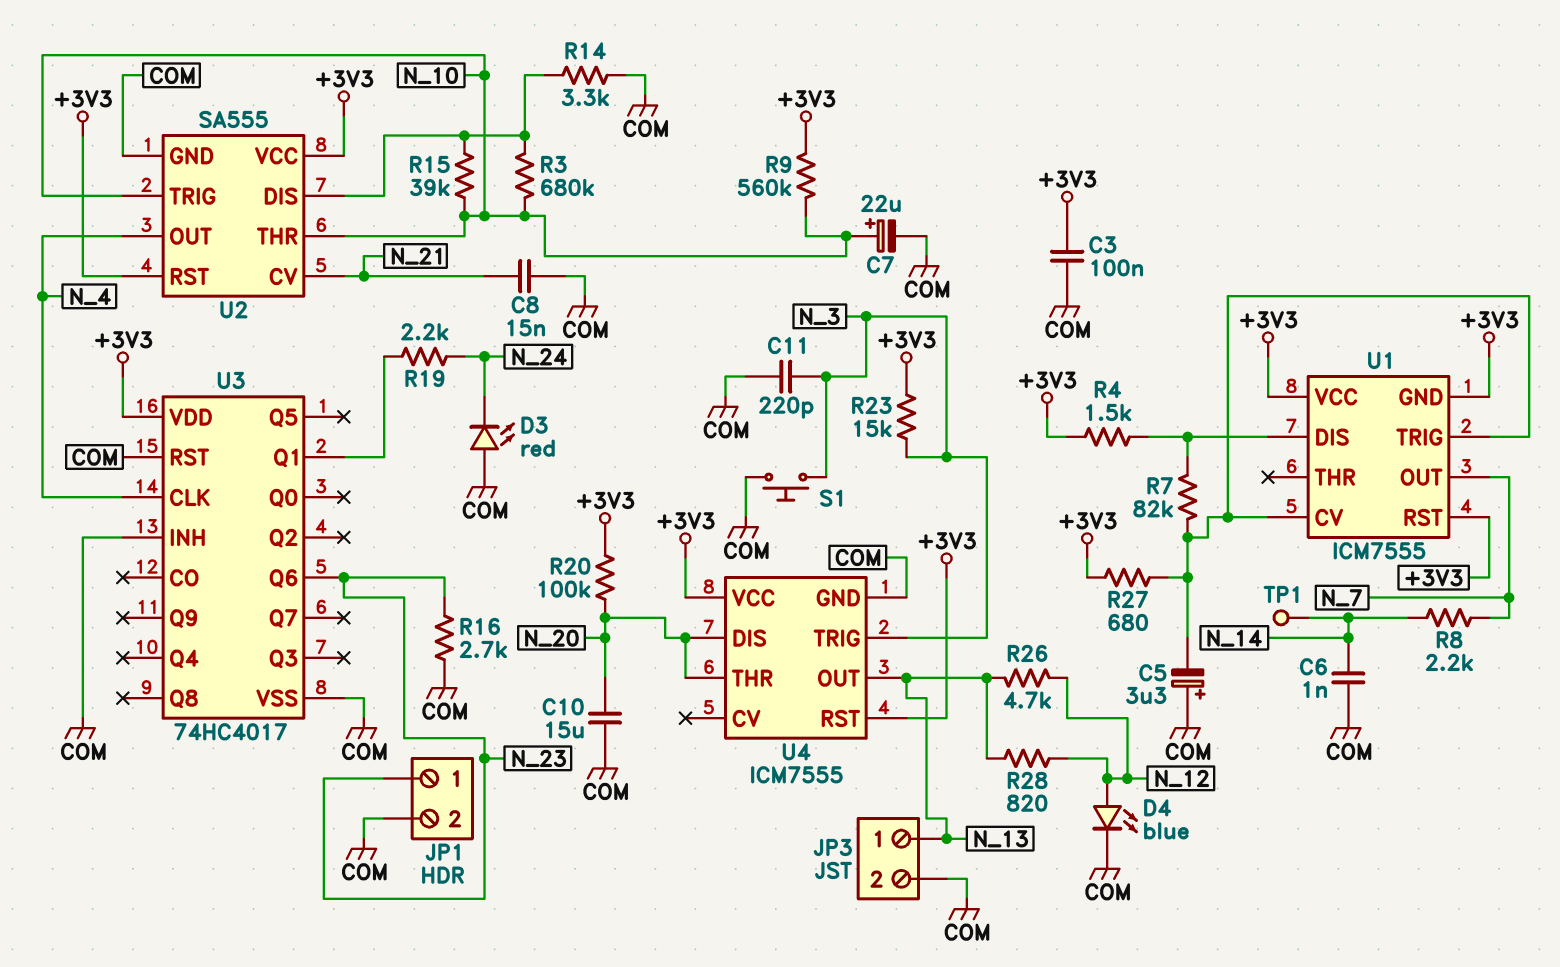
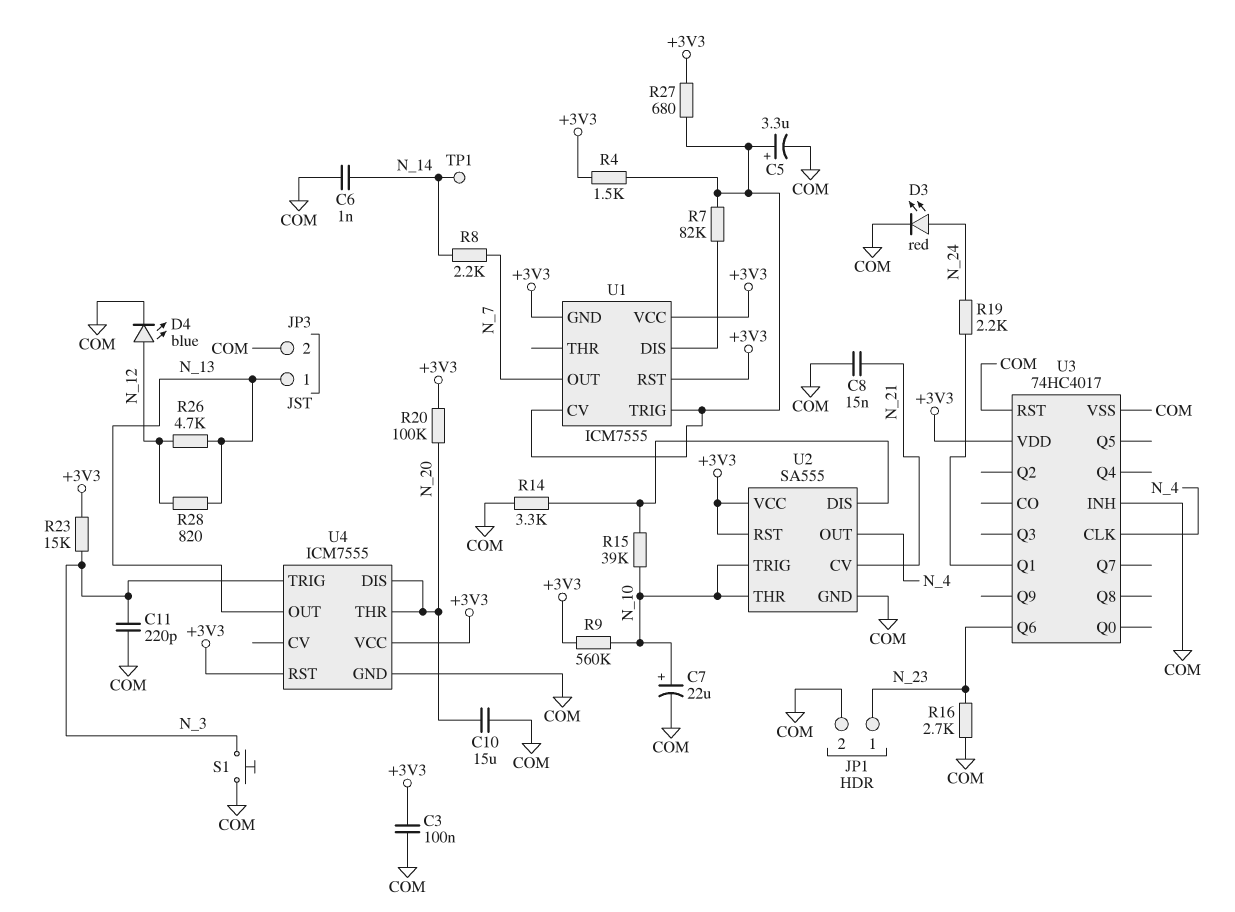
C5: 3.3uF (plus COM, minus U1/CV) -> 3.3uF (plus U1/CV, minus COM)
D3: LED red (A COM, K N_24) -> LED red (A N_24, K COM)
R3: 680k (N_10, U2/DIS) -> none
R4: 1.5k (+3V3, U1/DIS) -> 1.5k (+3V3, U1/CV)

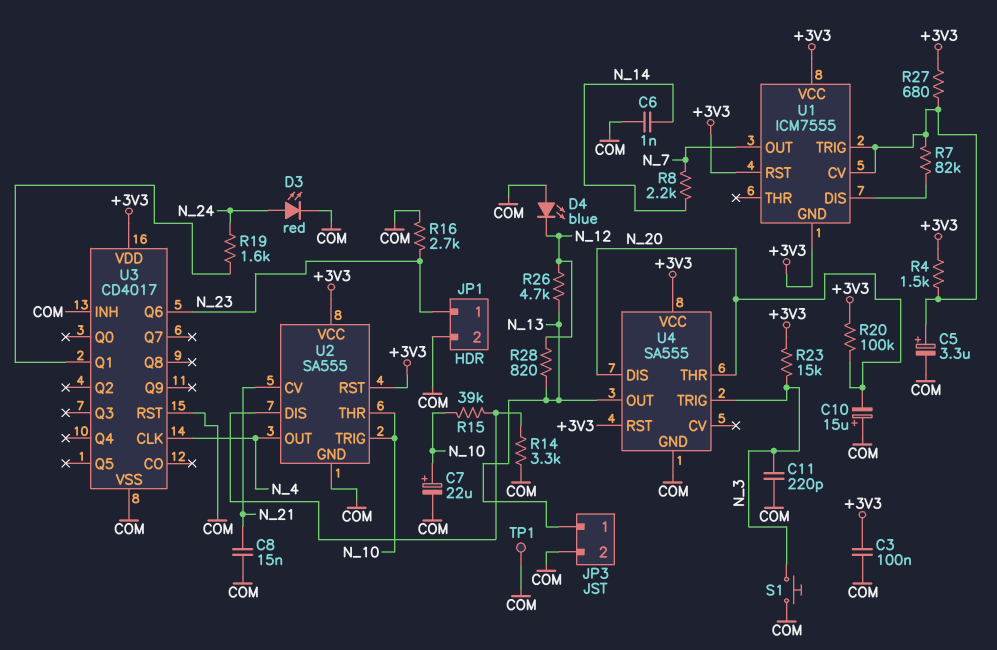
C10: 15uF (COM, N_20) -> 15uF (plus COM, minus N_20)
D4: LED blue (A N_12, K COM) -> LED blue (A COM, K N_12)
R9: 560k (+3V3, N_10) -> none
R19: 2.2k (N_24, U3/Q1) -> 1.6k (N_24, U3/Q1)
TP1: test point (N_14) -> test point (COM)
U3: 74HC4017 -> CD4017
U4: ICM7555 -> SA555

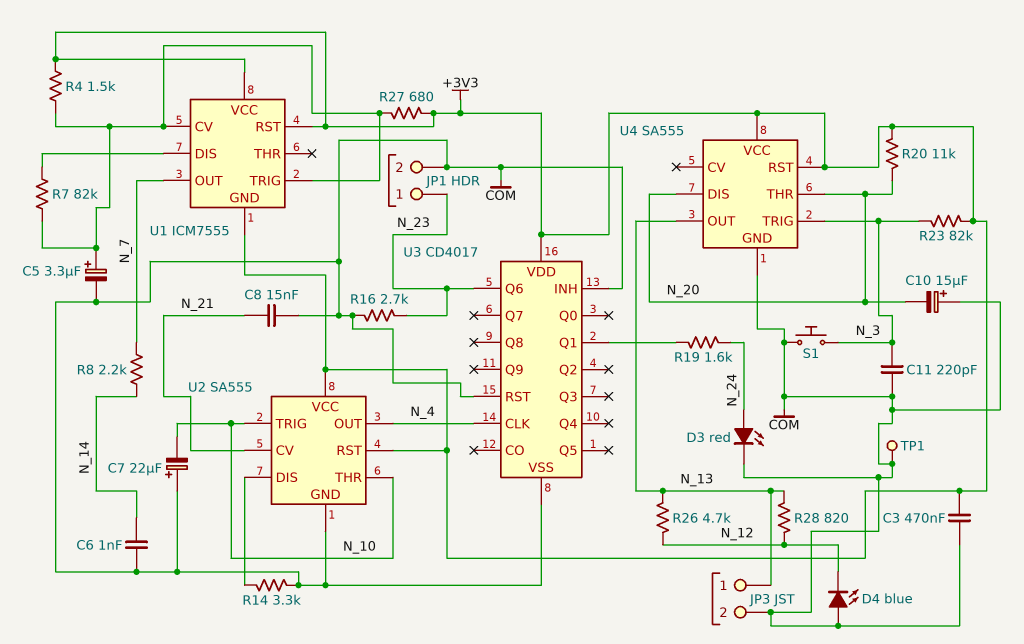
C3: 100nF (+3V3, COM) -> 470nF (+3V3, COM)
C7: 22uF (plus N_10, minus COM) -> 22uF (plus COM, minus N_10)
R15: 39k (N_10, U2/DIS) -> none
R20: 100k (+3V3, N_20) -> 11k (+3V3, N_20)
R23: 15k (+3V3, N_3) -> 82k (+3V3, N_3)

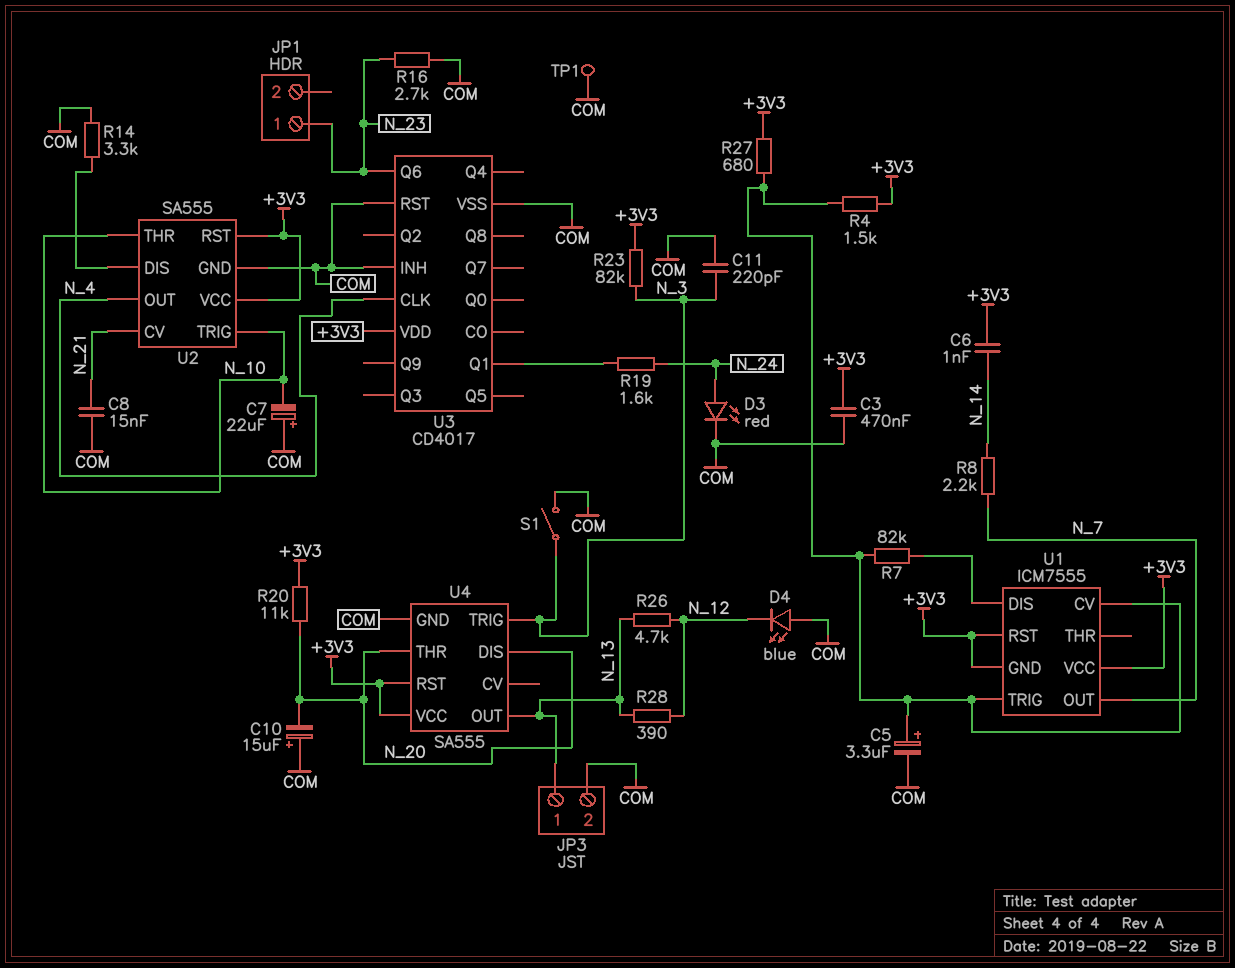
C6: 1nF (COM, N_14) -> 1nF (+3V3, N_14)
JP1 pin 2: COM -> none
R28: 820 (N_12, N_13) -> 390 (N_12, N_13)
S1: button (COM, N_3) -> switch (COM, N_3)

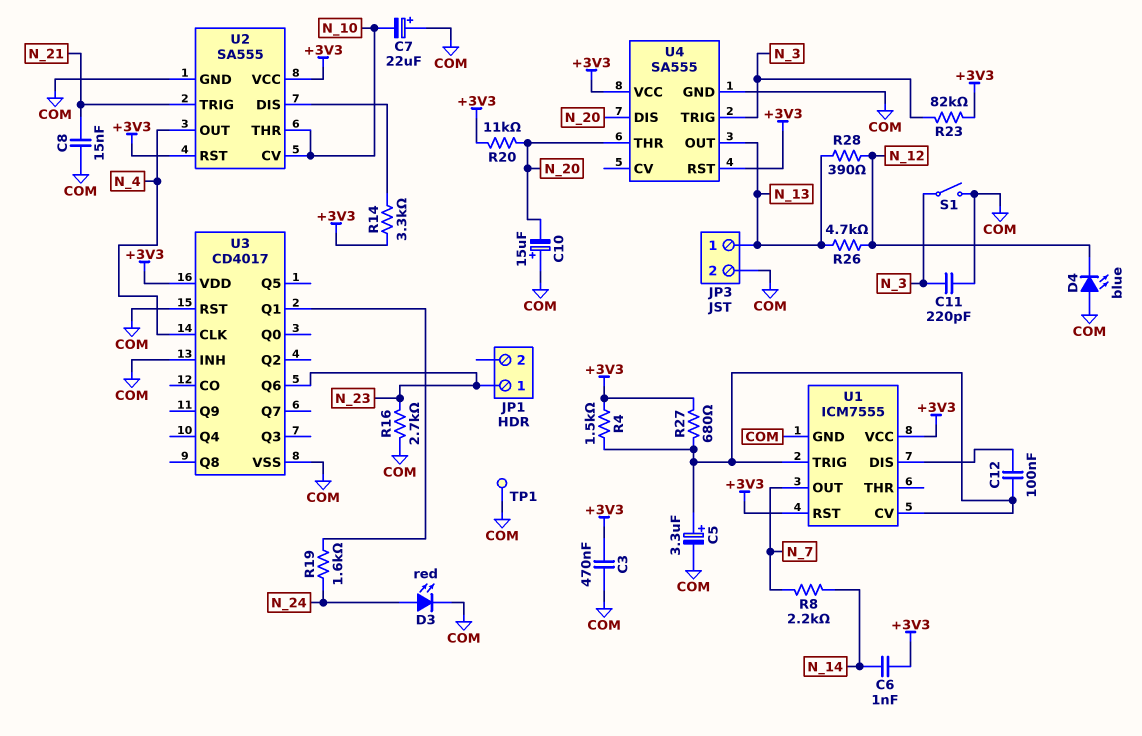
C12: none -> 100nF (U1/CV, U1/DIS)
R7: 82k (U1/CV, U1/DIS) -> none
R14: 3.3k (COM, U2/DIS) -> 3.3k (+3V3, U2/DIS)
U1 pin GND: +3V3 -> COM
U2 pin CV: N_21 -> N_10
U2 pin TRIG: N_10 -> N_21

